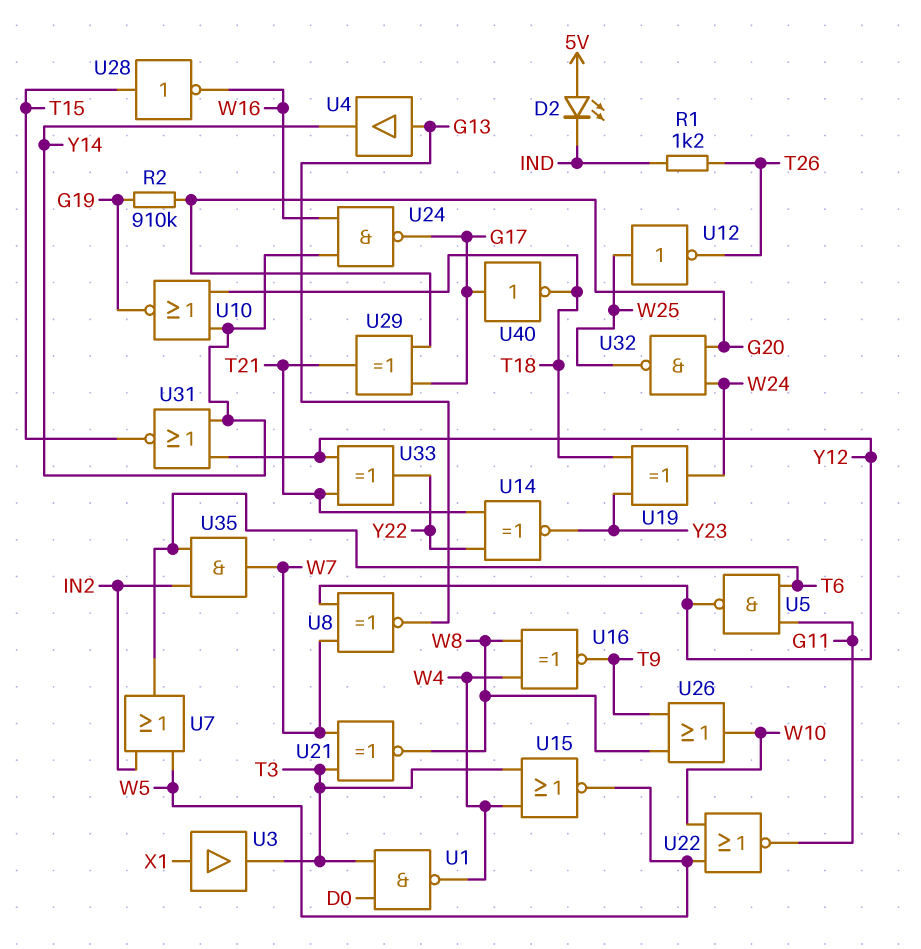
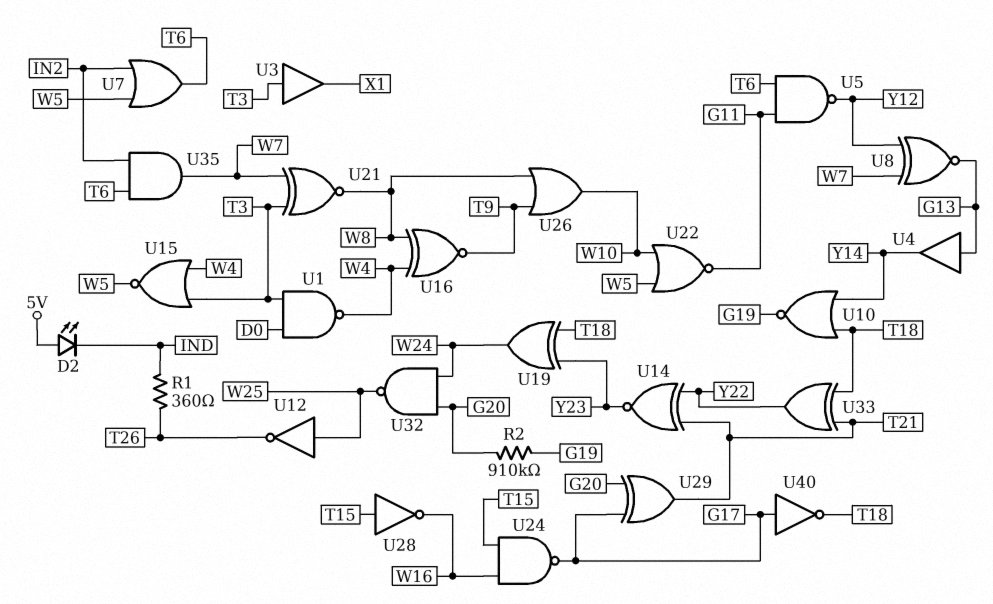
R1: 1.2k (IND, T26) -> 360 (IND, T26)
U3: buffer (in X1, out T3) -> buffer (in T3, out X1)
U24: NAND (in W16, in Y14, out G17) -> NAND (in T15, in W16, out G17)
U31: NOR (in Y12, in Y14, out T15) -> none
U33: XOR (in T21, in Y12, out Y22) -> XOR (in T18, in T21, out Y22)

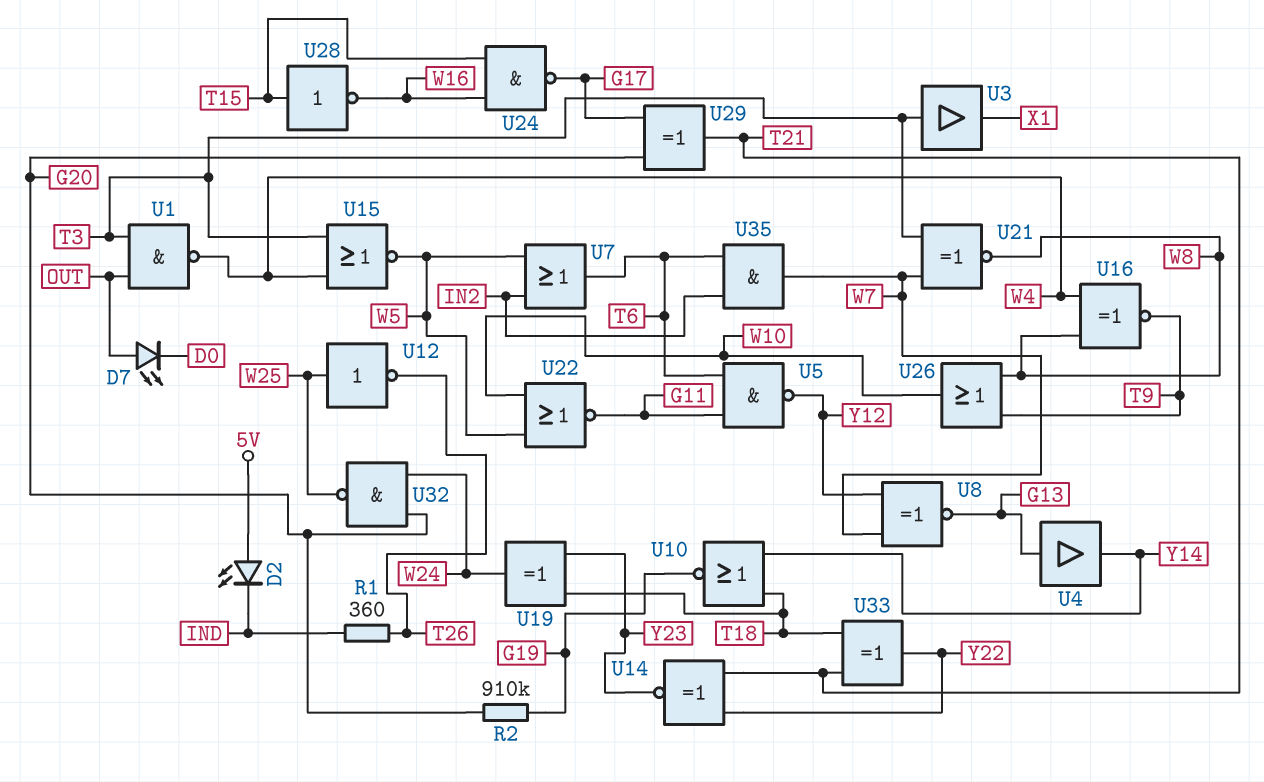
D7: none -> LED (A OUT, K D0)
U1: NAND (in D0, in T3, out W4) -> NAND (in OUT, in T3, out W4)
U40: NOT (in G17, out T18) -> none

